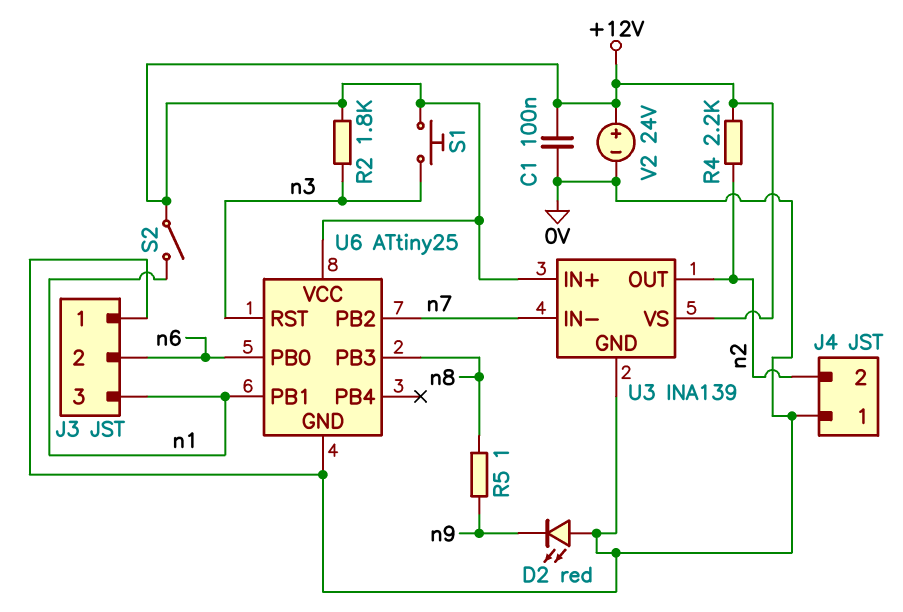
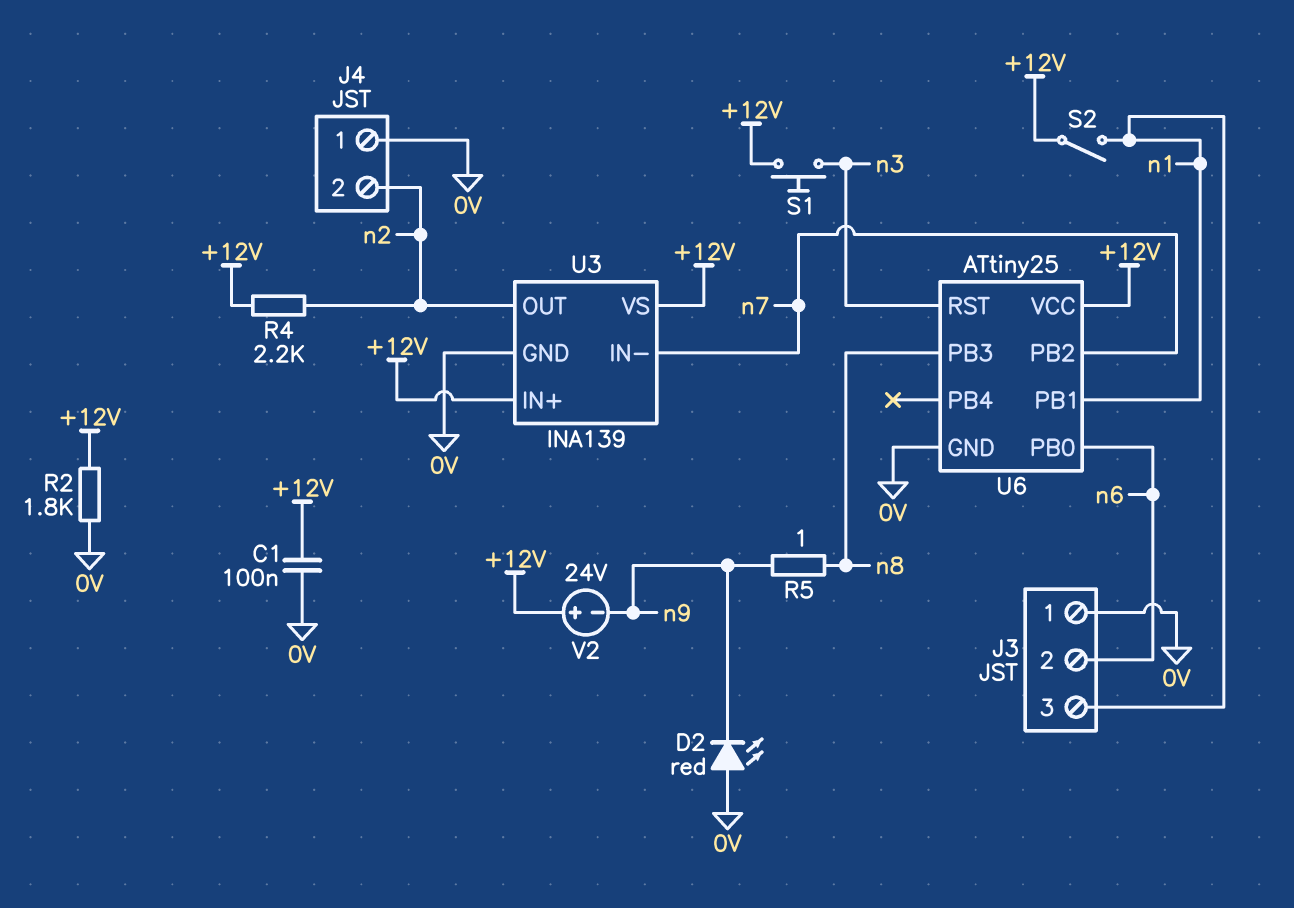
R2: 1.8k (+12V, n3) -> 1.8k (+12V, 0V)
V2: 24V (plus +12V, minus 0V) -> 24V (plus +12V, minus n9)

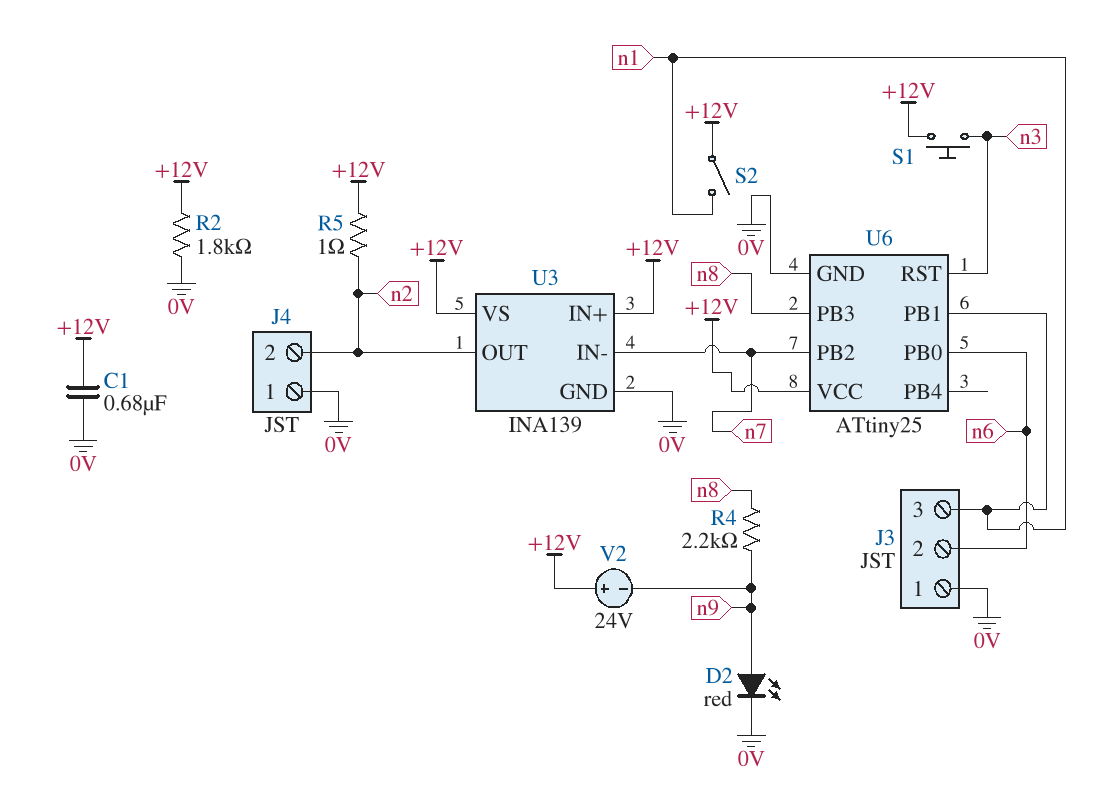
C1: 100nF (+12V, 0V) -> 680nF (+12V, 0V)
D2: LED red (A 0V, K n9) -> LED red (A n9, K 0V)
R4: 2.2k (+12V, n2) -> 2.2k (n8, n9)
R5: 1 (n8, n9) -> 1 (+12V, n2)

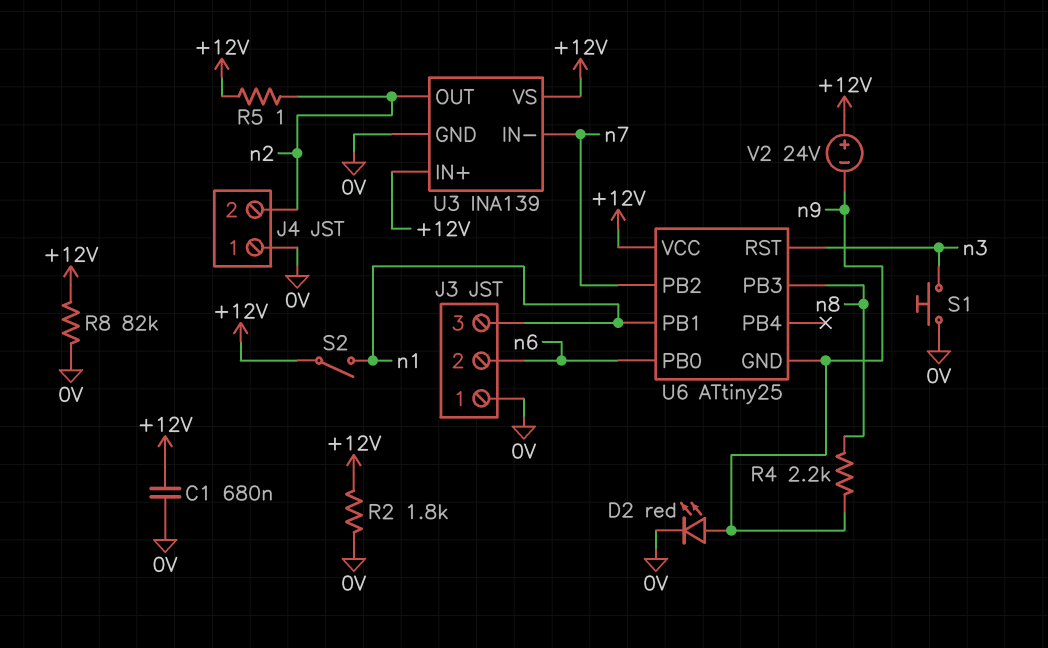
R8: none -> 82k (+12V, 0V)
S1: button (+12V, n3) -> button (0V, n3)
U6 pin GND: 0V -> n9

